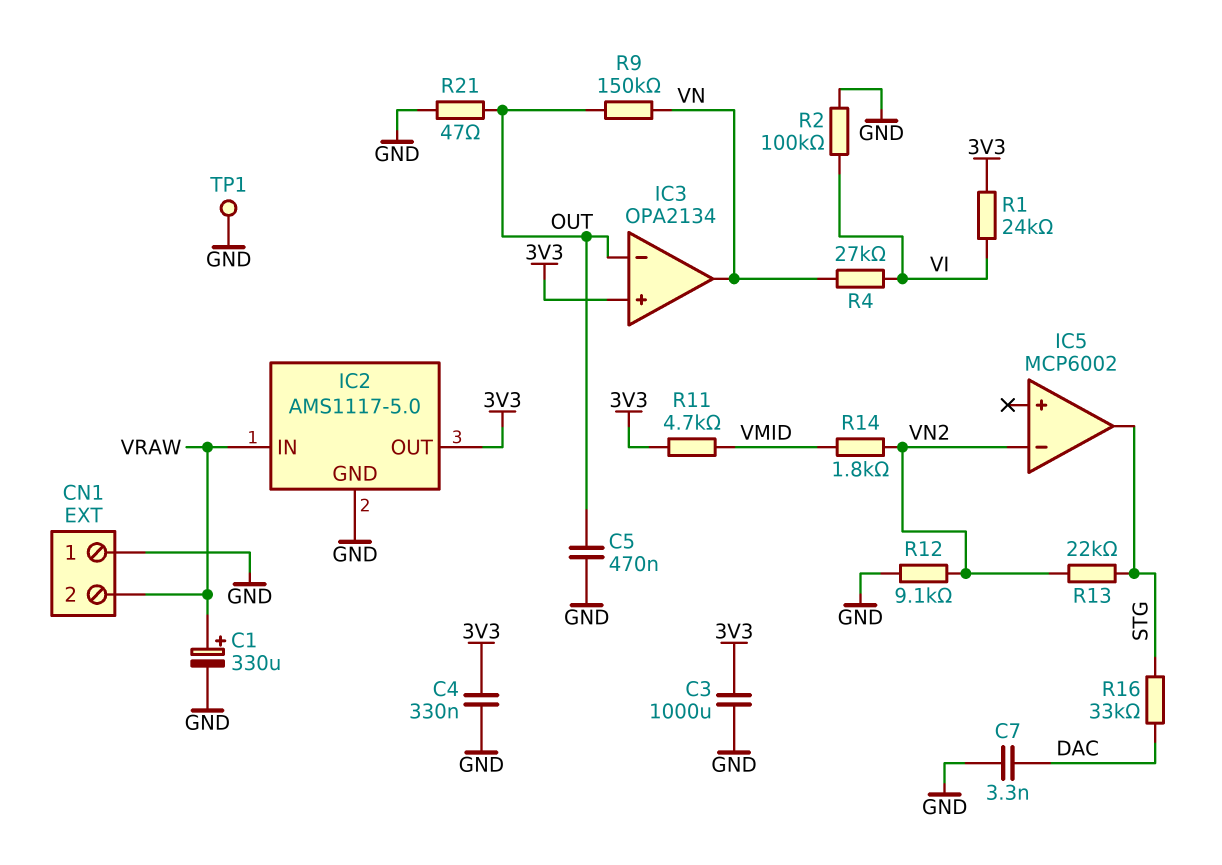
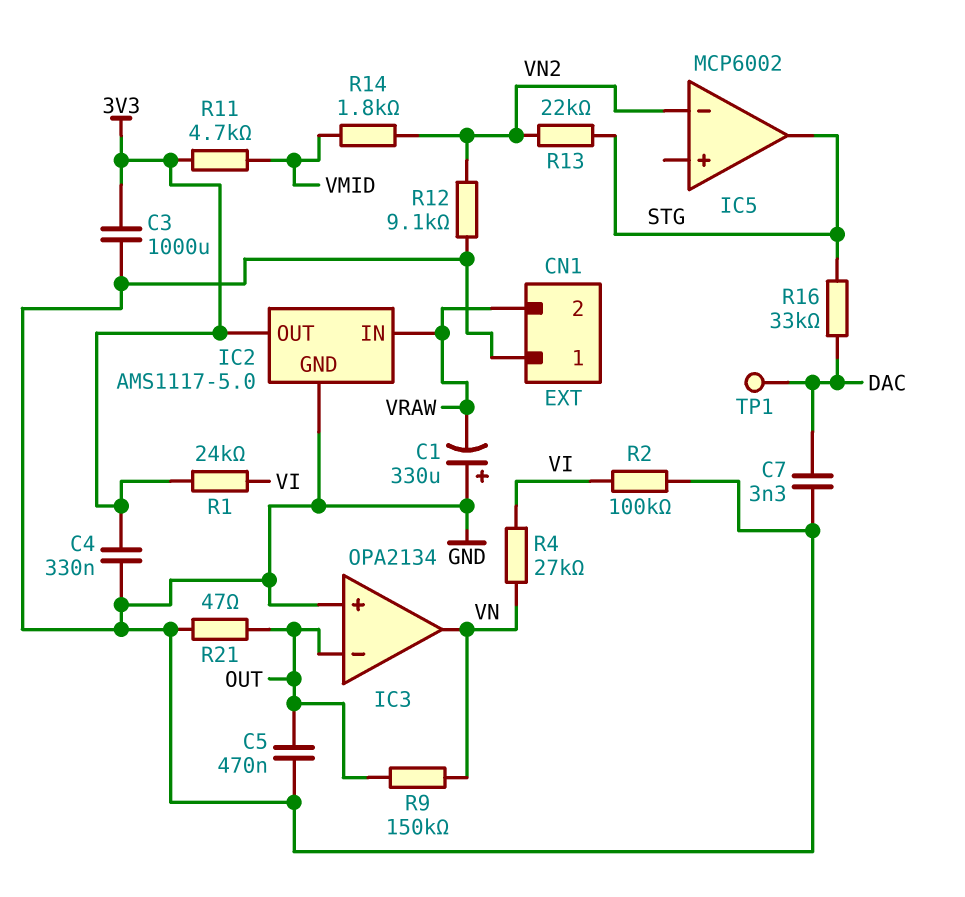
C1: 330uF (plus VRAW, minus GND) -> 330uF (plus GND, minus VRAW)
IC3 pin in+: 3V3 -> GND
TP1: test point (GND) -> test point (DAC)

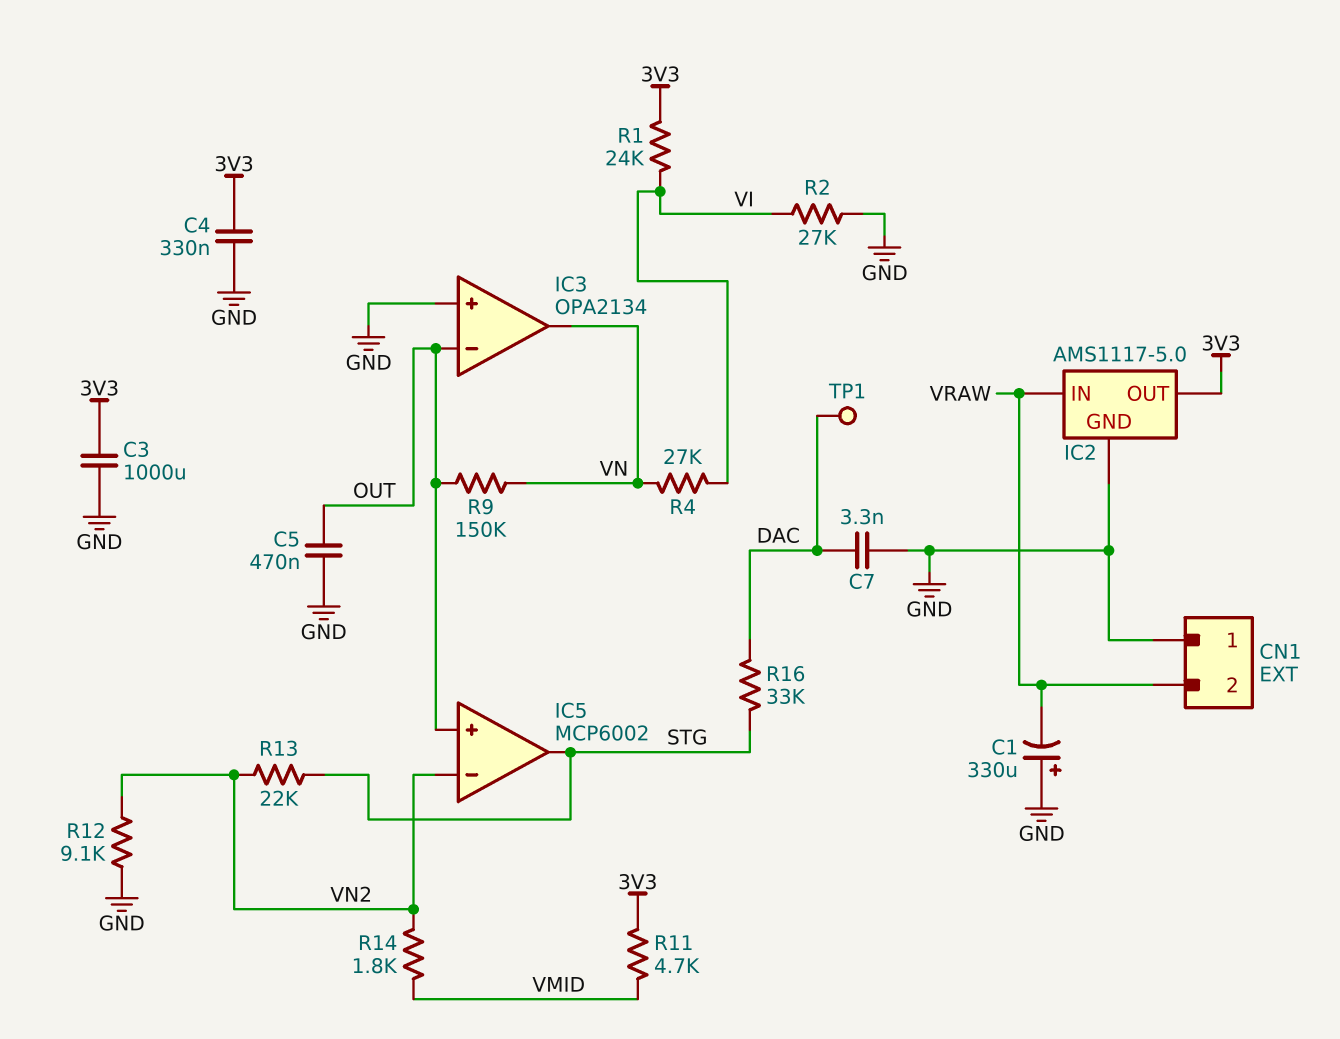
IC5 pin in+: none -> OUT
R2: 100k (GND, VI) -> 27k (GND, VI)
R21: 47 (GND, OUT) -> none

